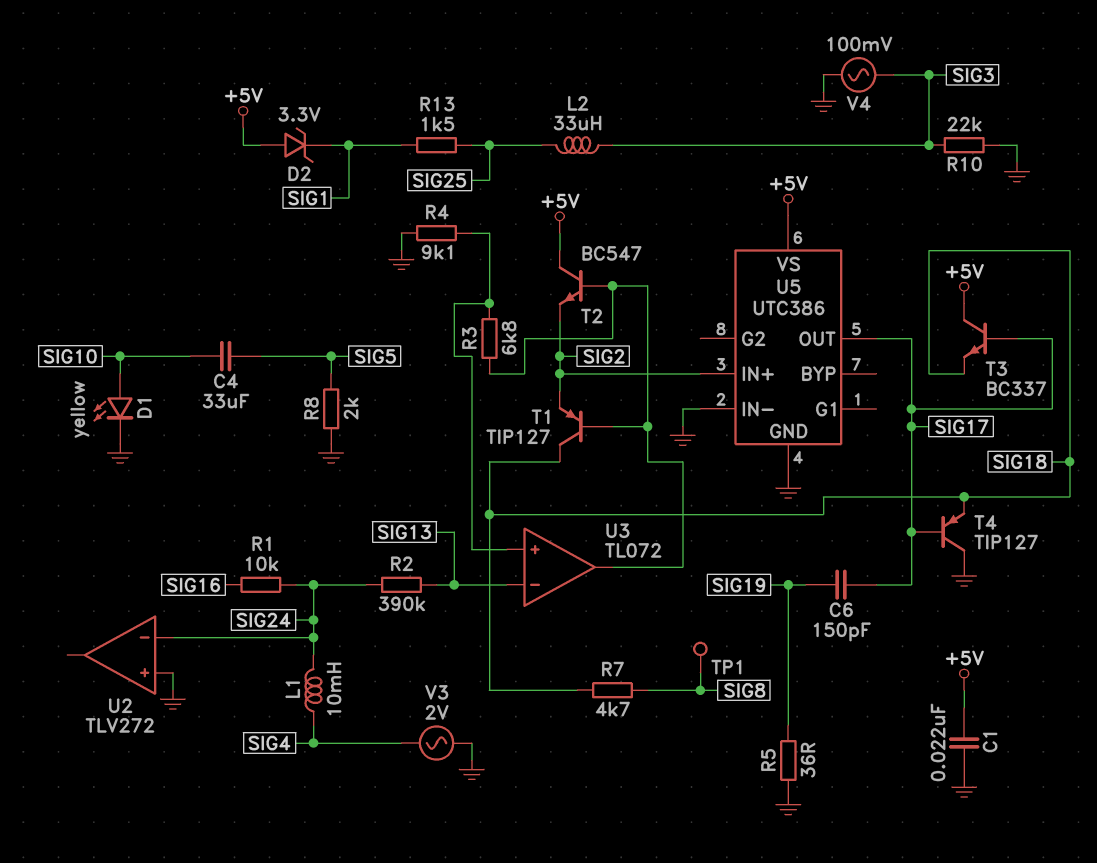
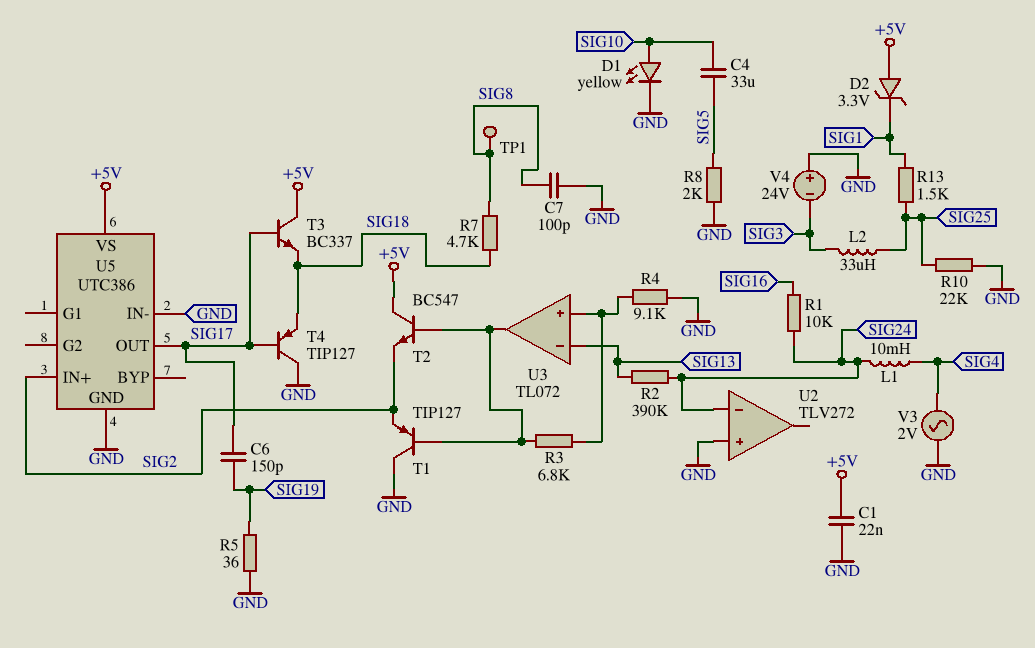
C7: none -> 100pF (GND, SIG8)
R10: 22k (GND, SIG3) -> 22k (GND, SIG25)
T1: PNP TIP127 (B U3/out, C SIG18, E SIG2) -> PNP TIP127 (B U3/out, C GND, E SIG2)
V4: AC 100mV (GND, SIG3) -> 24V (plus GND, minus SIG3)

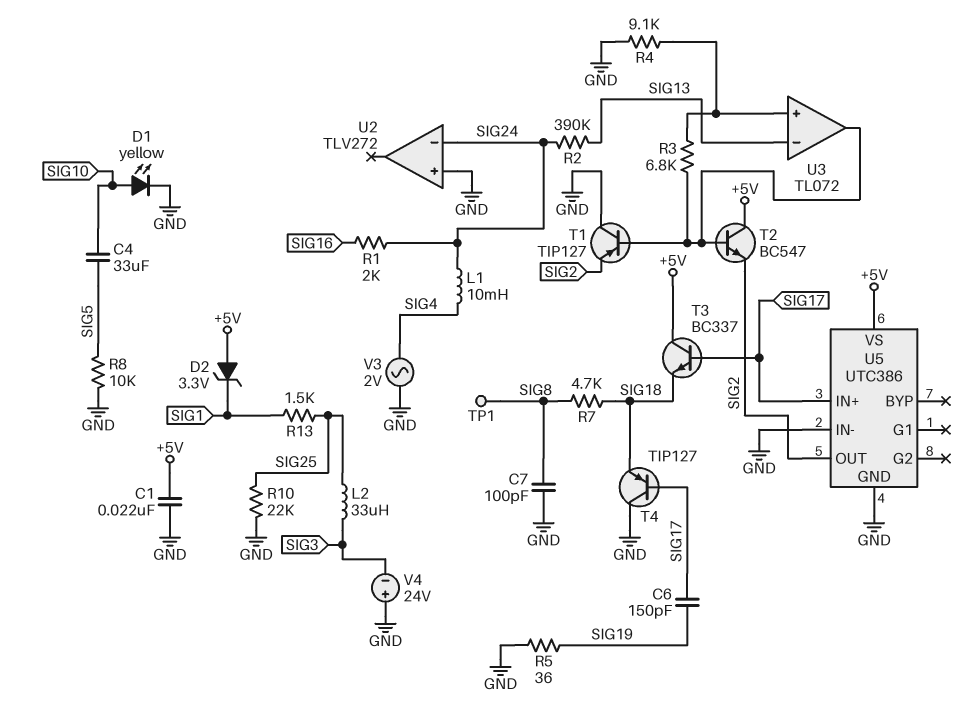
R1: 10k (SIG16, SIG24) -> 2k (SIG16, SIG24)
R8: 2k (GND, SIG5) -> 10k (GND, SIG5)
U5 pin IN+: SIG2 -> SIG17
U5 pin OUT: SIG17 -> SIG2

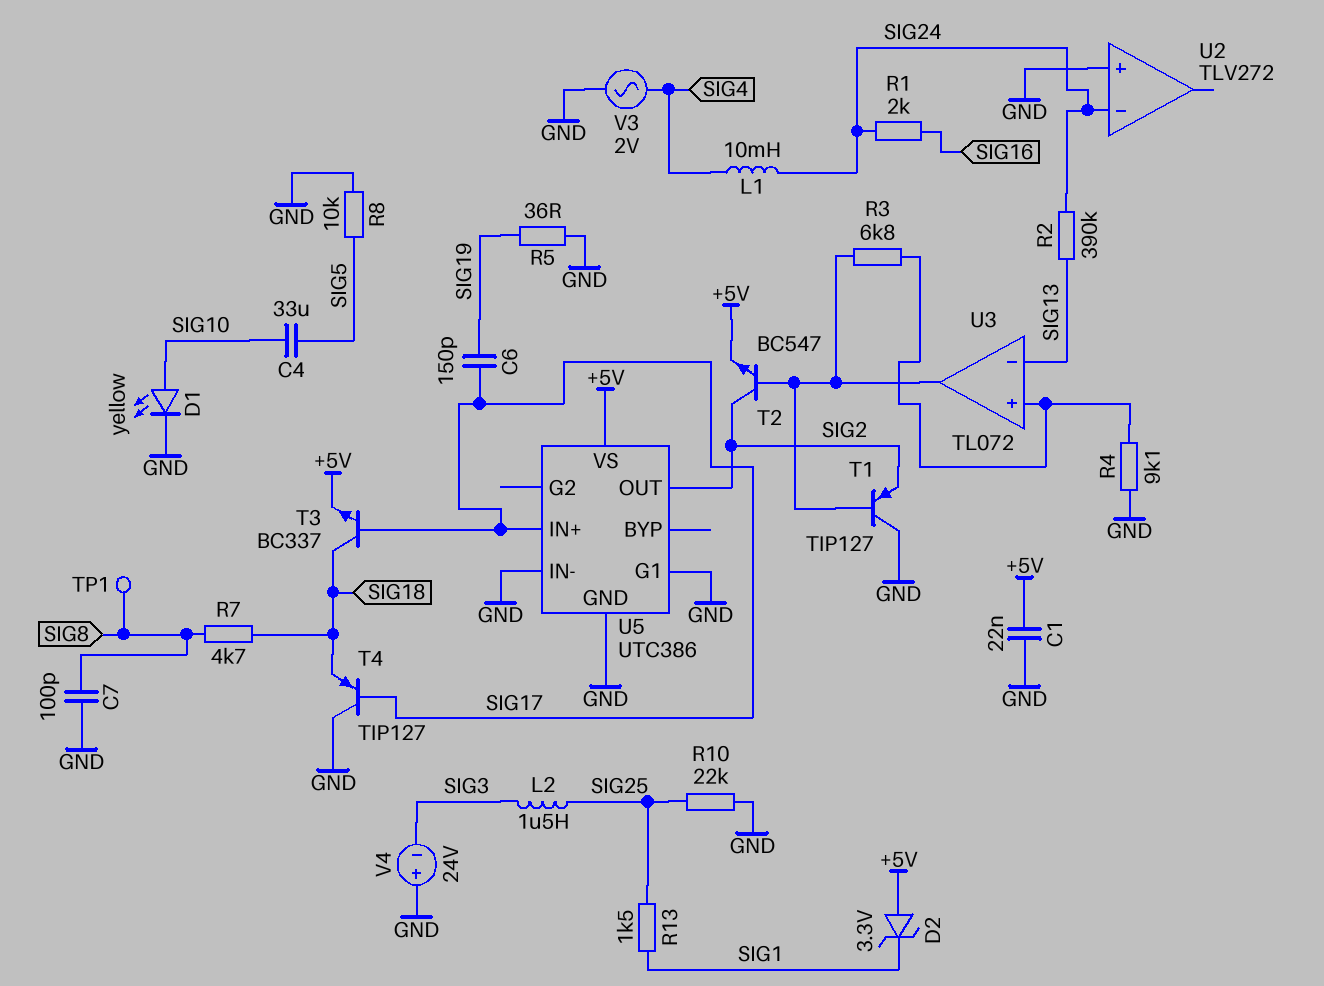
L2: 33uH (SIG3, SIG25) -> 1.5uH (SIG3, SIG25)
T2: NPN BC547 (B U3/out, C +5V, E SIG2) -> NPN BC547 (B U3/out, C SIG2, E +5V)
T3: NPN BC337 (B SIG17, C +5V, E SIG18) -> NPN BC337 (B SIG17, C SIG18, E +5V)
U5 pin G1: none -> GND

